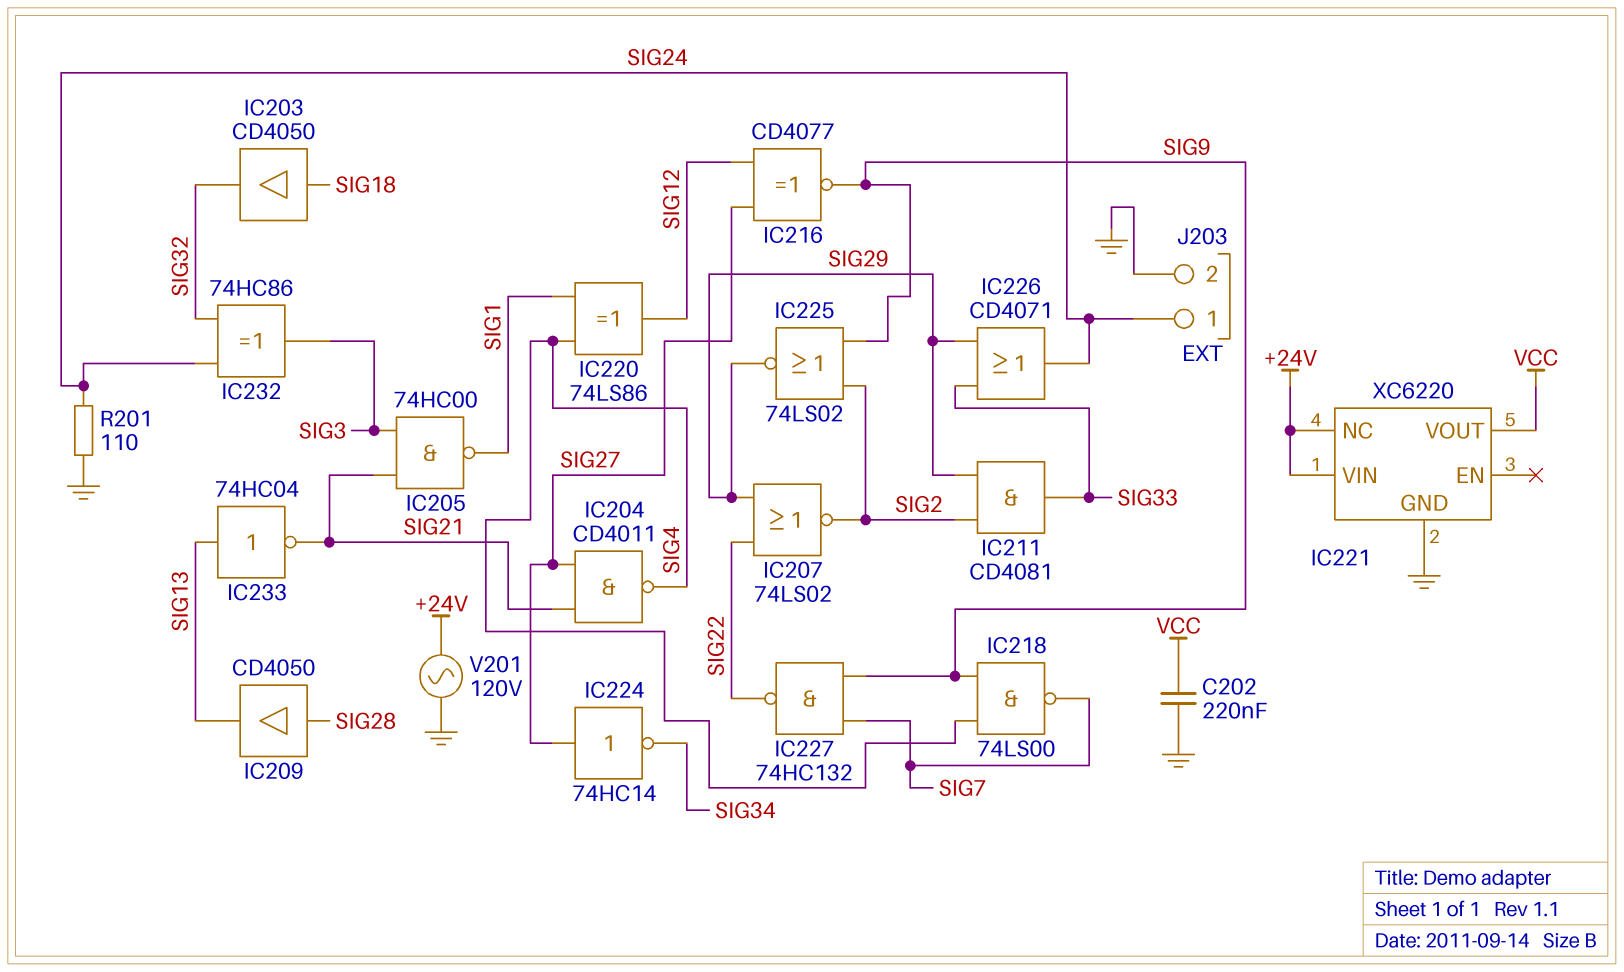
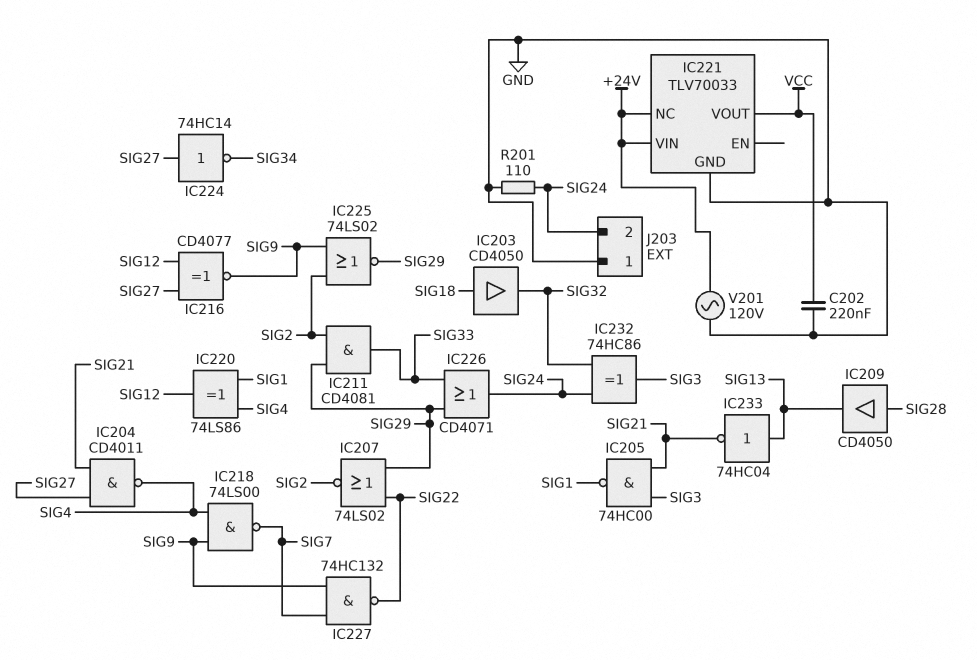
IC221: XC6220 -> TLV70033
J203 pin 1: SIG24 -> GND
J203 pin 2: GND -> SIG24

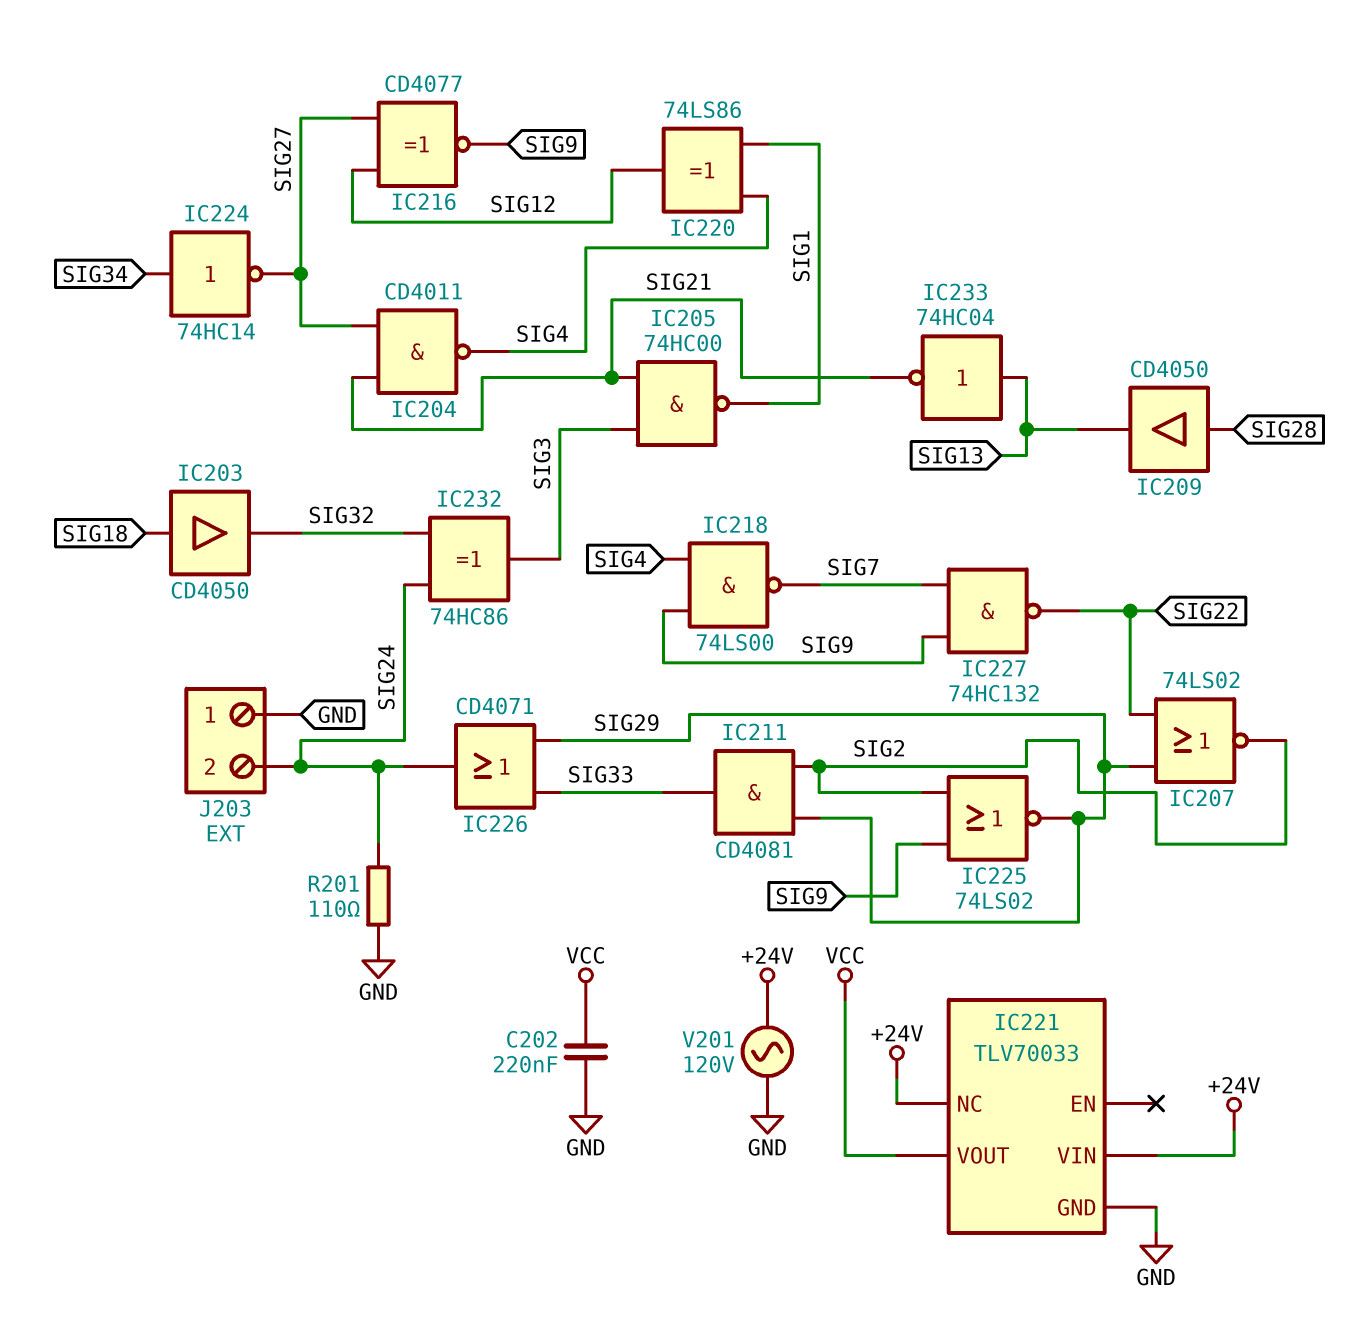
IC224: NOT 74HC14 (in SIG27, out SIG34) -> NOT 74HC14 (in SIG34, out SIG27)

